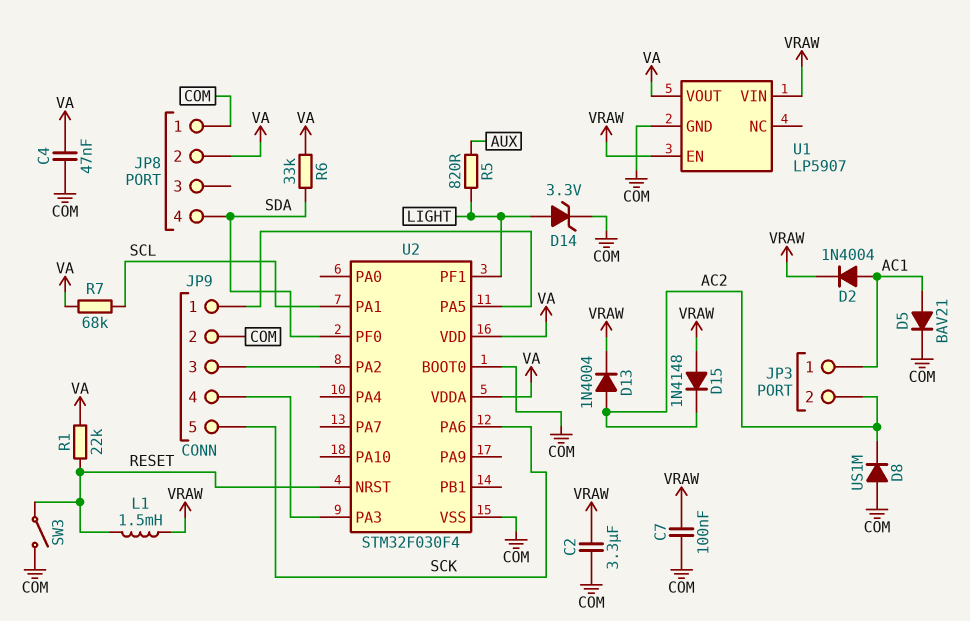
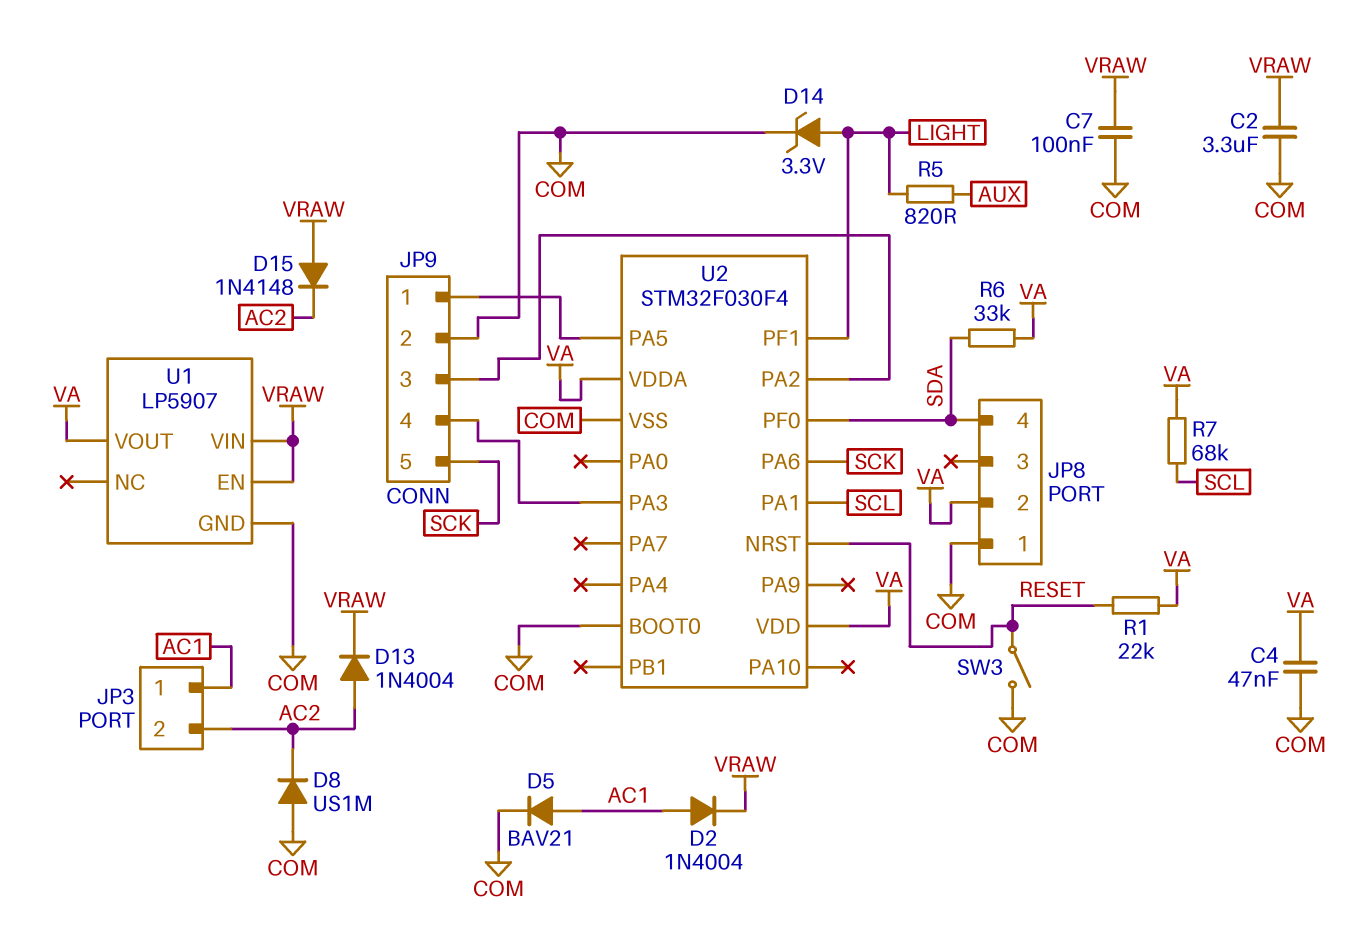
L1: 1.5mH (RESET, VRAW) -> none

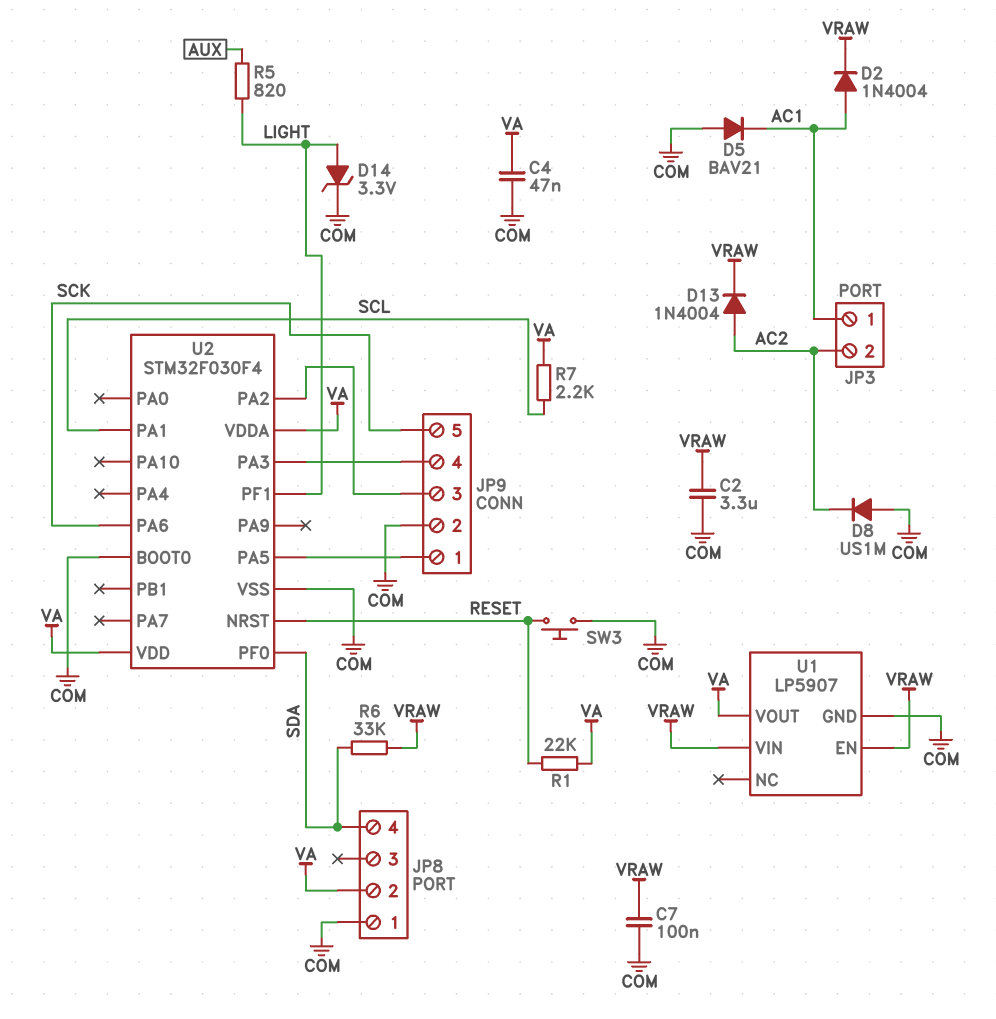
D5: diode BAV21 (A AC1, K COM) -> diode BAV21 (A COM, K AC1)
D15: diode 1N4148 (A VRAW, K AC2) -> none
R6: 33k (SDA, VA) -> 33k (SDA, VRAW)
R7: 68k (SCL, VA) -> 2.2k (SCL, VA)
SW3: switch (COM, RESET) -> button (COM, RESET)

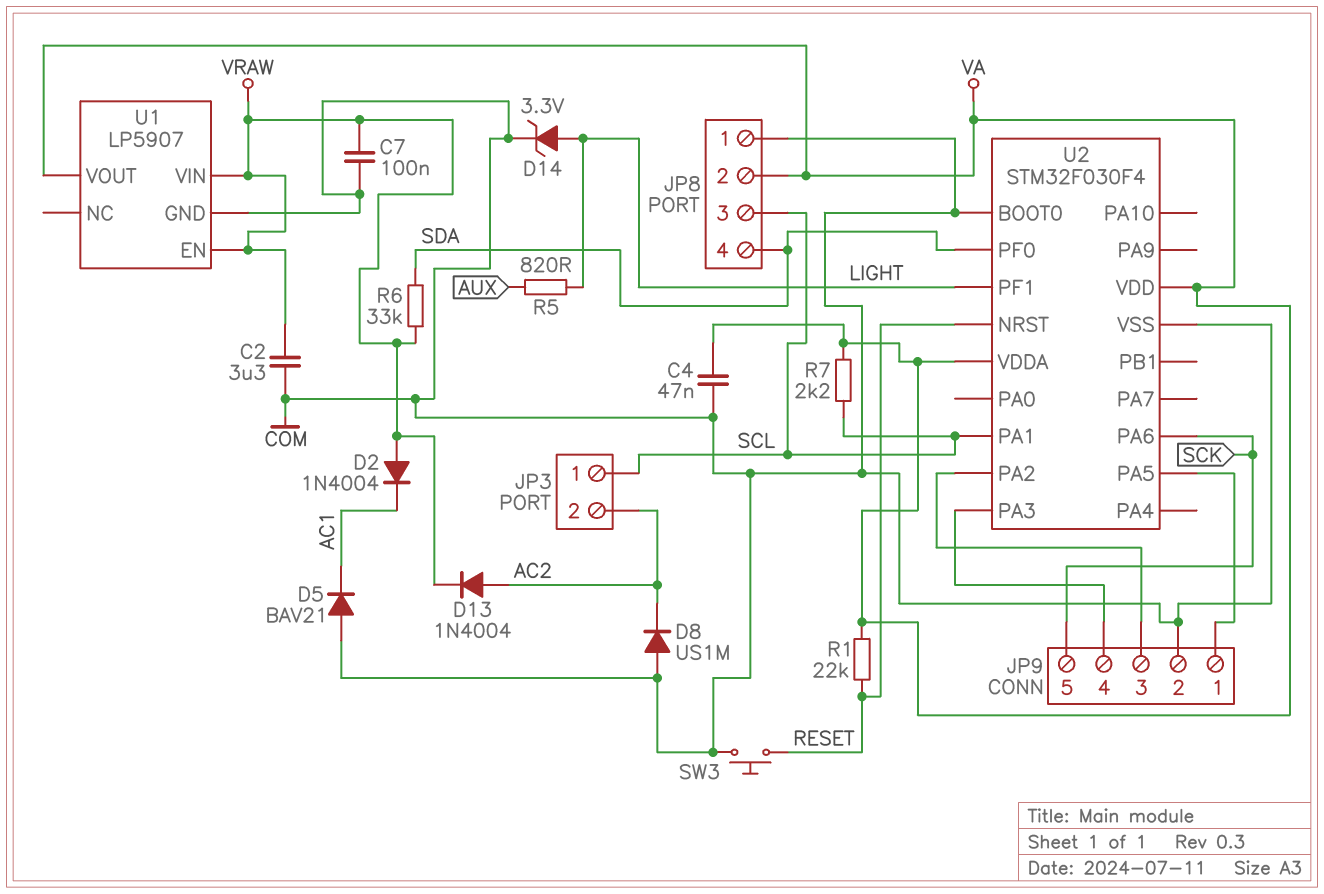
D2: diode 1N4004 (A AC1, K VRAW) -> diode 1N4004 (A VRAW, K AC1)
JP3 pin 1: AC1 -> SCL
JP8 pin 3: none -> SCL

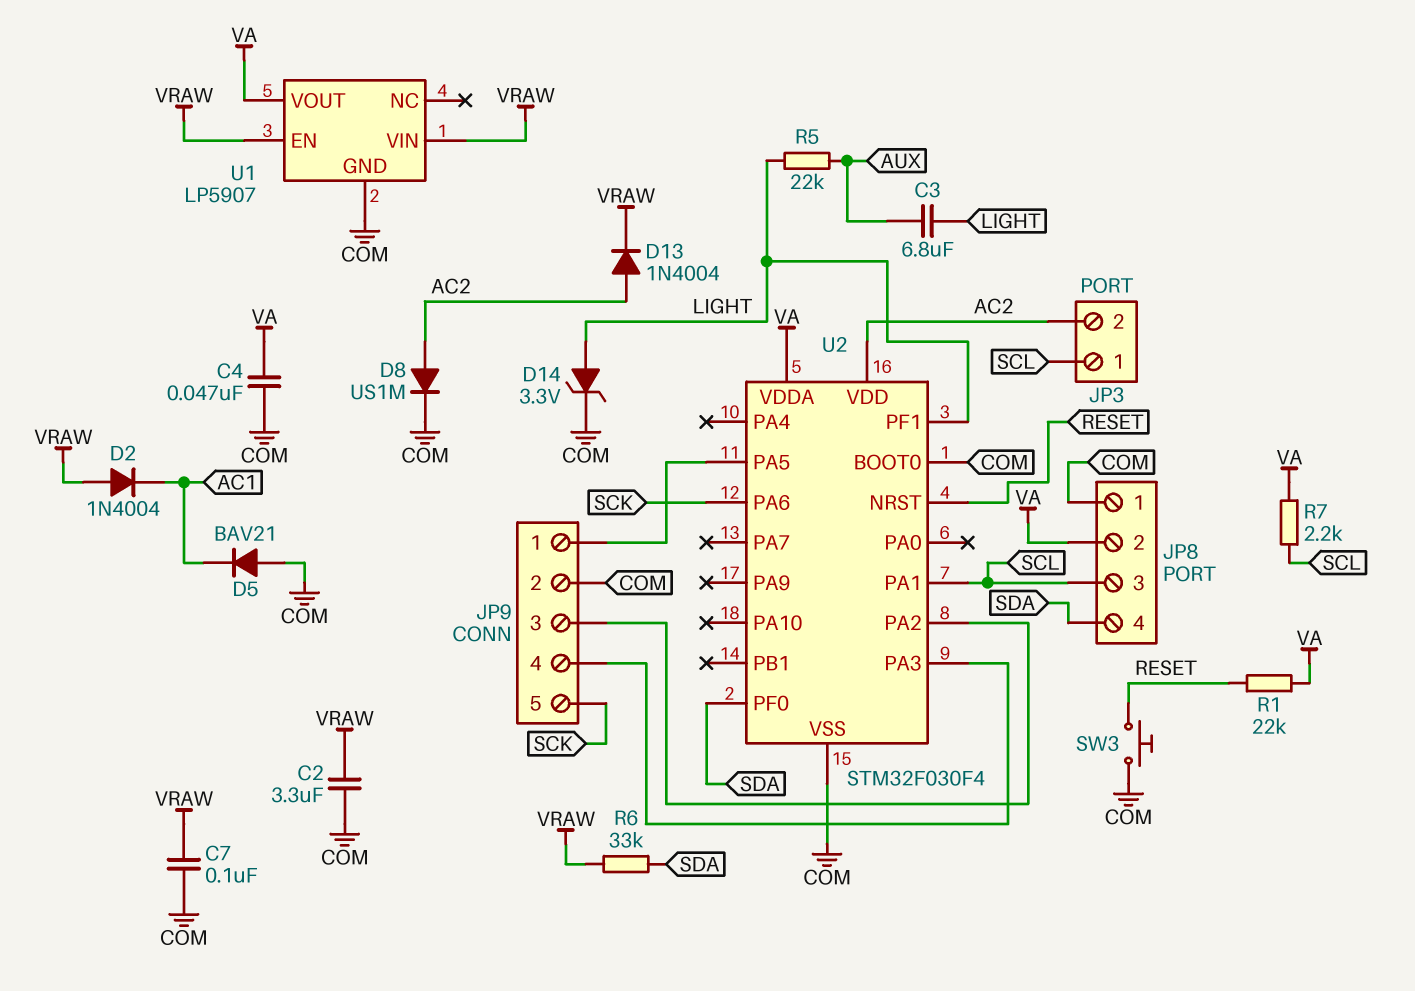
C3: none -> 6.8uF (AUX, LIGHT)
D8: diode US1M (A COM, K AC2) -> diode US1M (A AC2, K COM)
R5: 820 (AUX, LIGHT) -> 22k (AUX, LIGHT)
U2 pin VDD: VA -> AC2

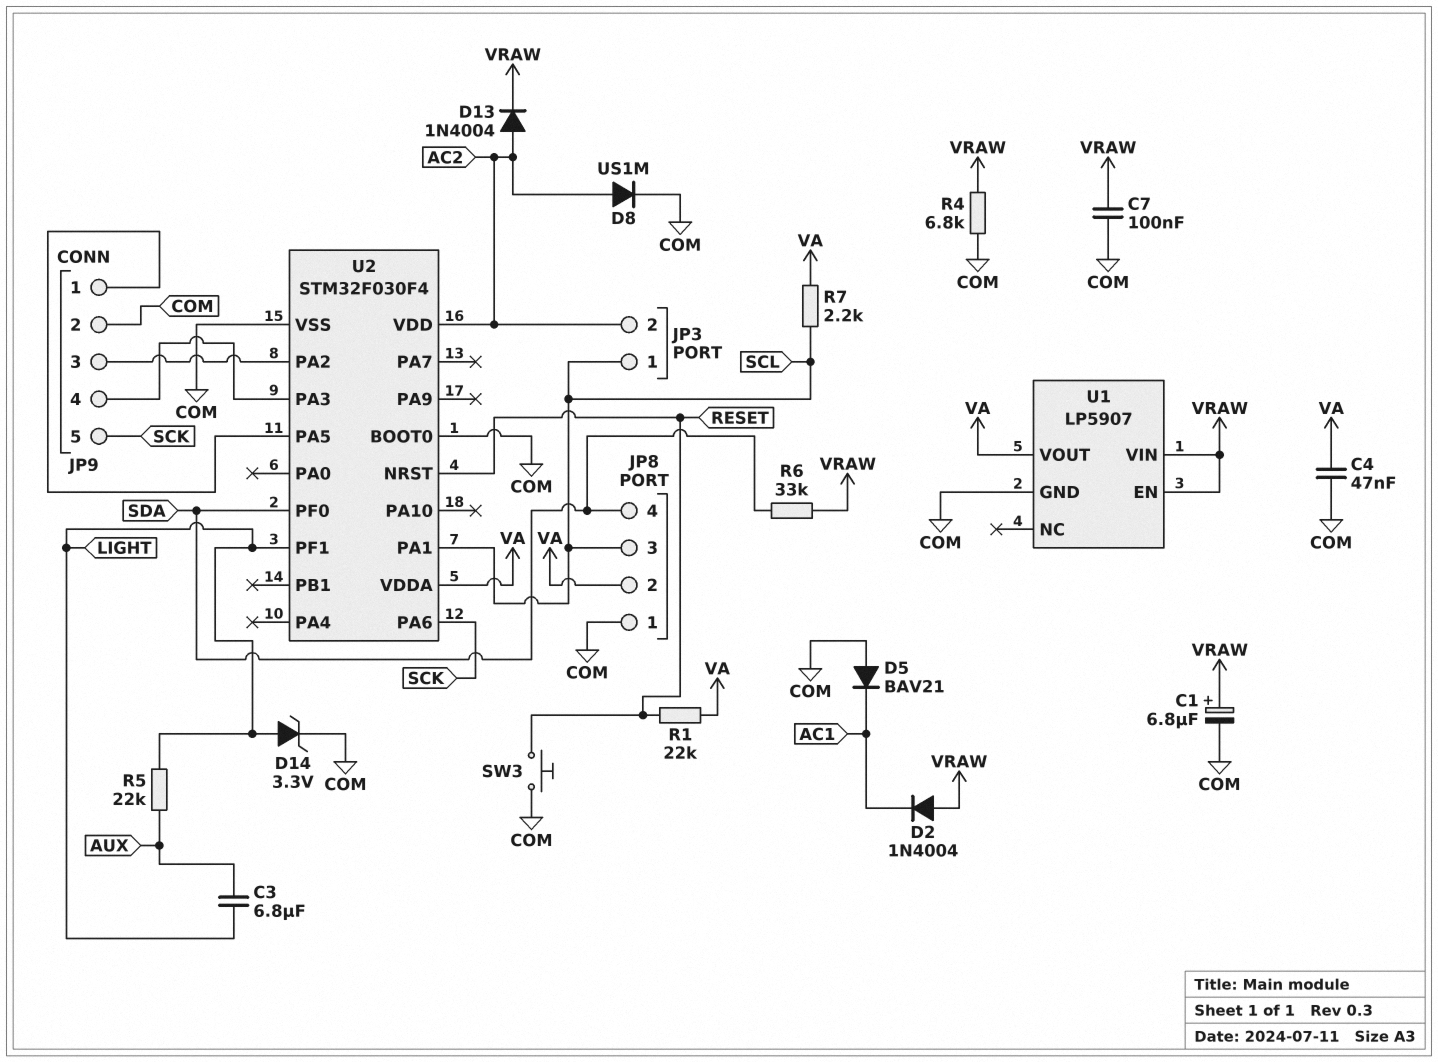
C1: none -> 6.8uF (plus VRAW, minus COM)
C2: 3.3uF (COM, VRAW) -> none
R4: none -> 6.8k (COM, VRAW)

